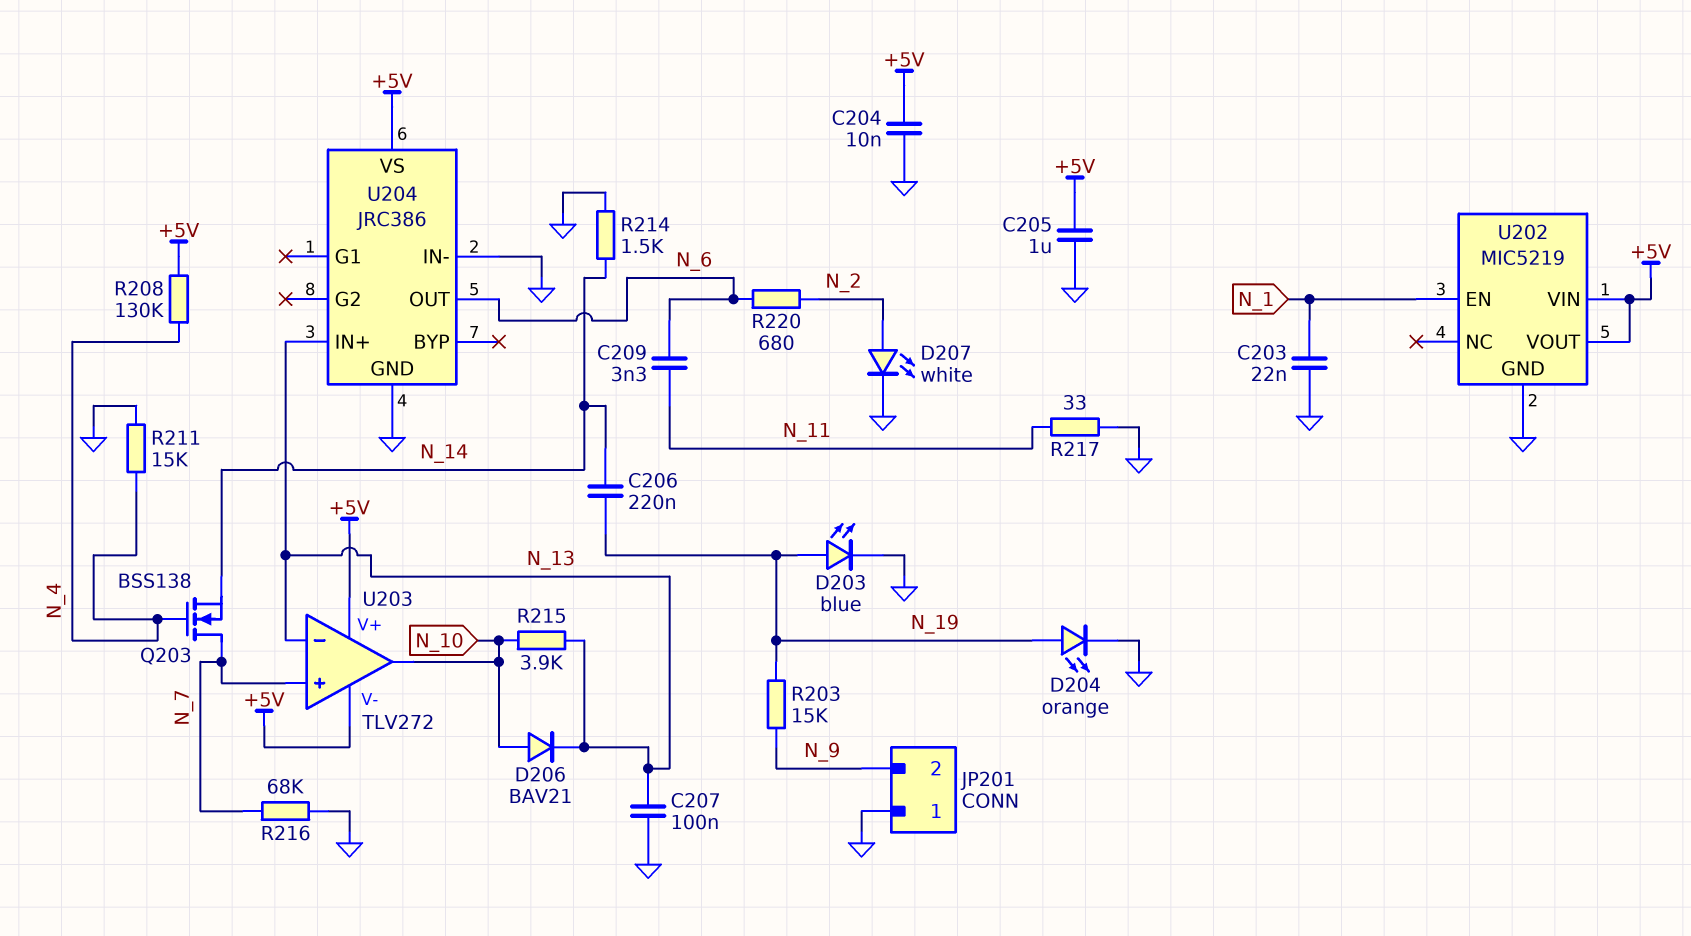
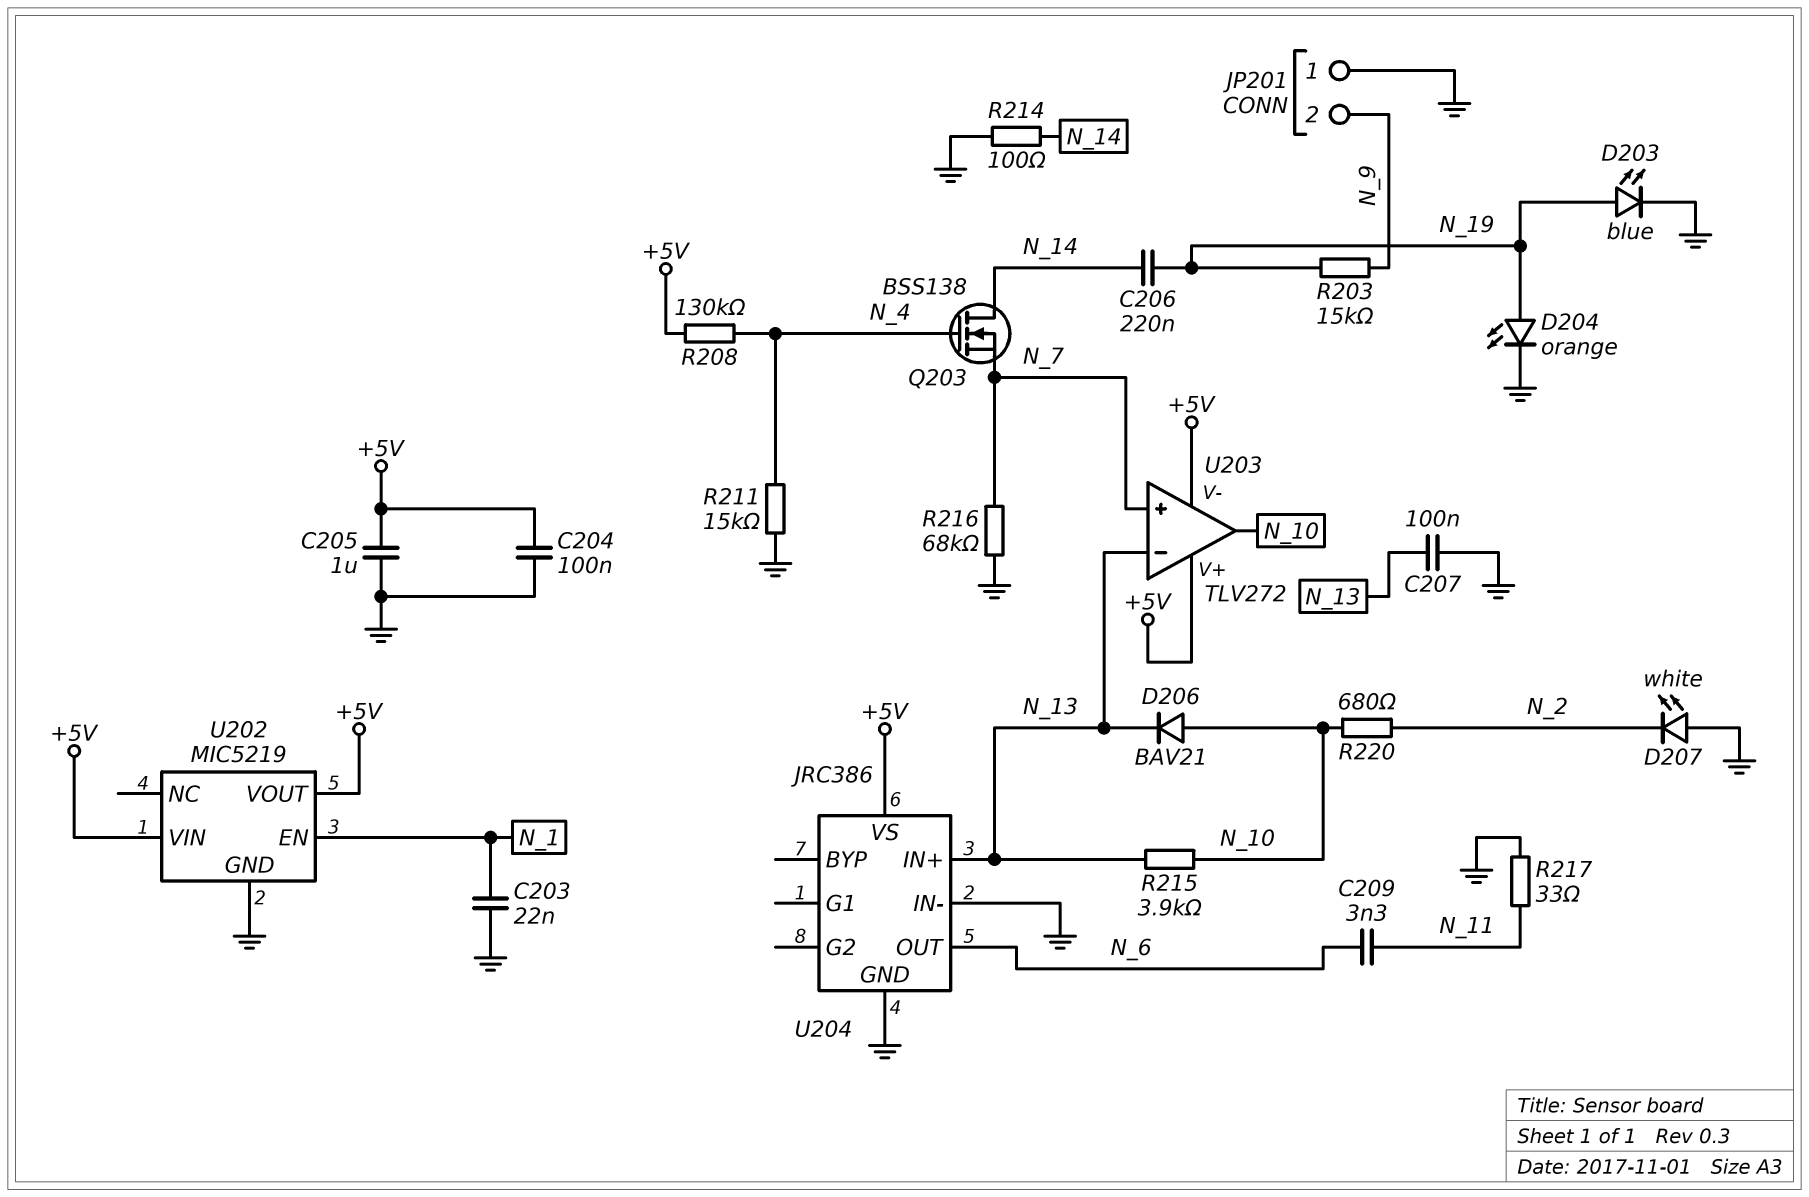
C204: 10nF (+5V, GND) -> 100nF (+5V, GND)
D207: LED white (A N_2, K GND) -> LED white (A GND, K N_2)
Q203: NMOS BSS138 (G N_4, D N_7, S N_14) -> NMOS BSS138 (G N_4, D N_14, S N_7)
R214: 1.5k (GND, N_14) -> 100 (GND, N_14)
R220: 680 (N_2, N_6) -> 680 (N_2, N_10)

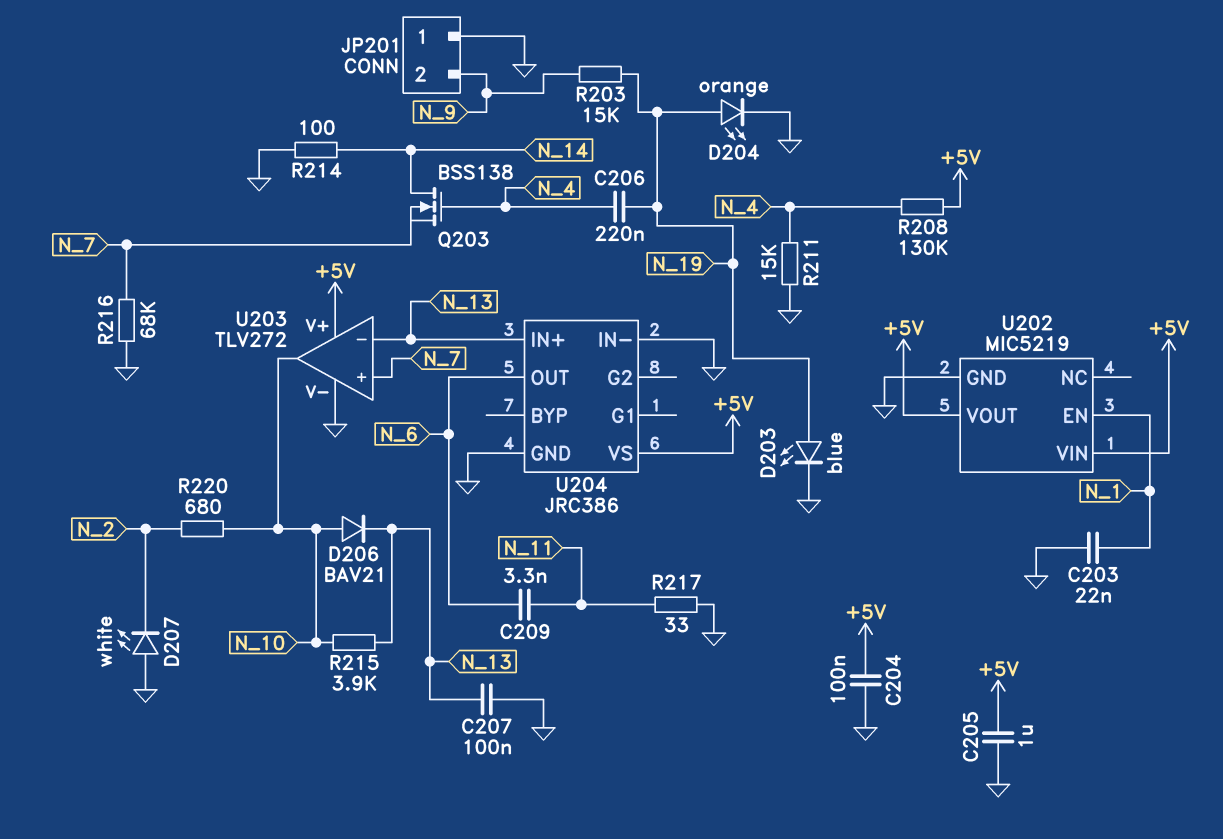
C206: 220nF (N_14, N_19) -> 220nF (N_4, N_19)
U203 pin V-: +5V -> GND

